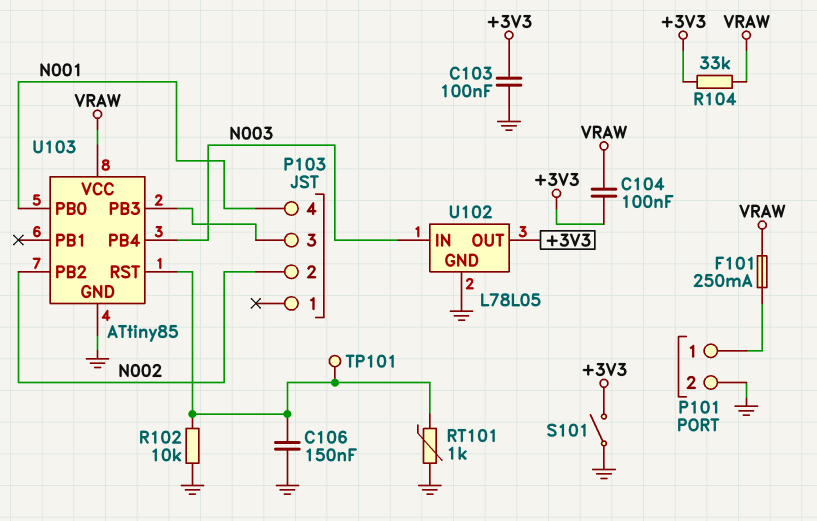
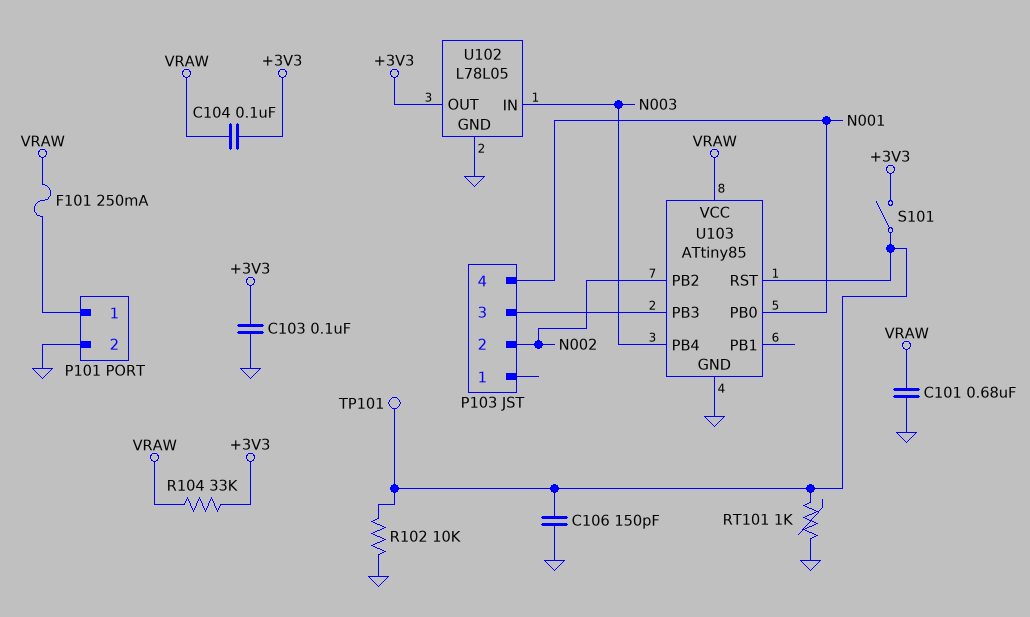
C101: none -> 680nF (GND, VRAW)
C106: 150nF (GND, U103/RST) -> 150pF (GND, U103/RST)
S101: switch (+3V3, GND) -> switch (+3V3, U103/RST)

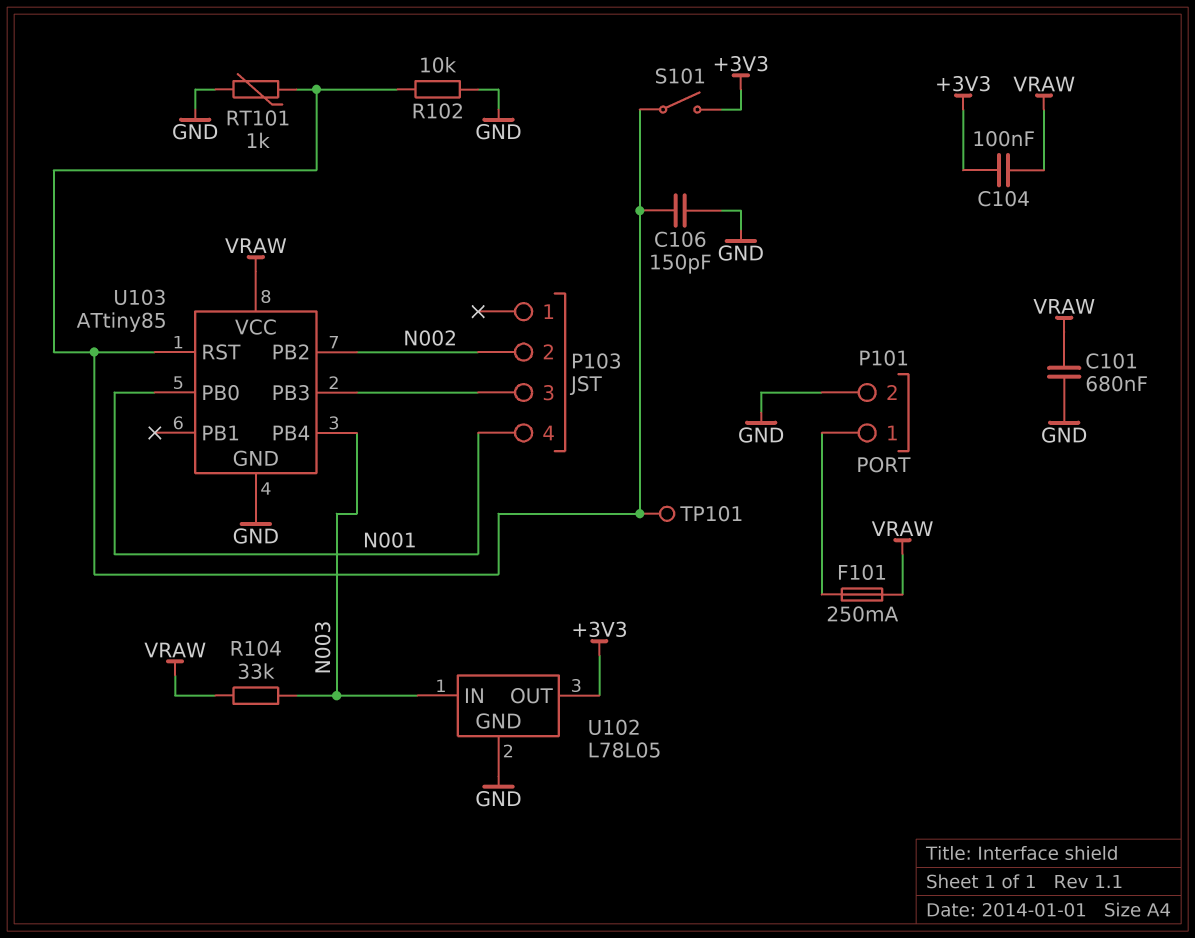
C103: 100nF (+3V3, GND) -> none
R104: 33k (+3V3, VRAW) -> 33k (N003, VRAW)

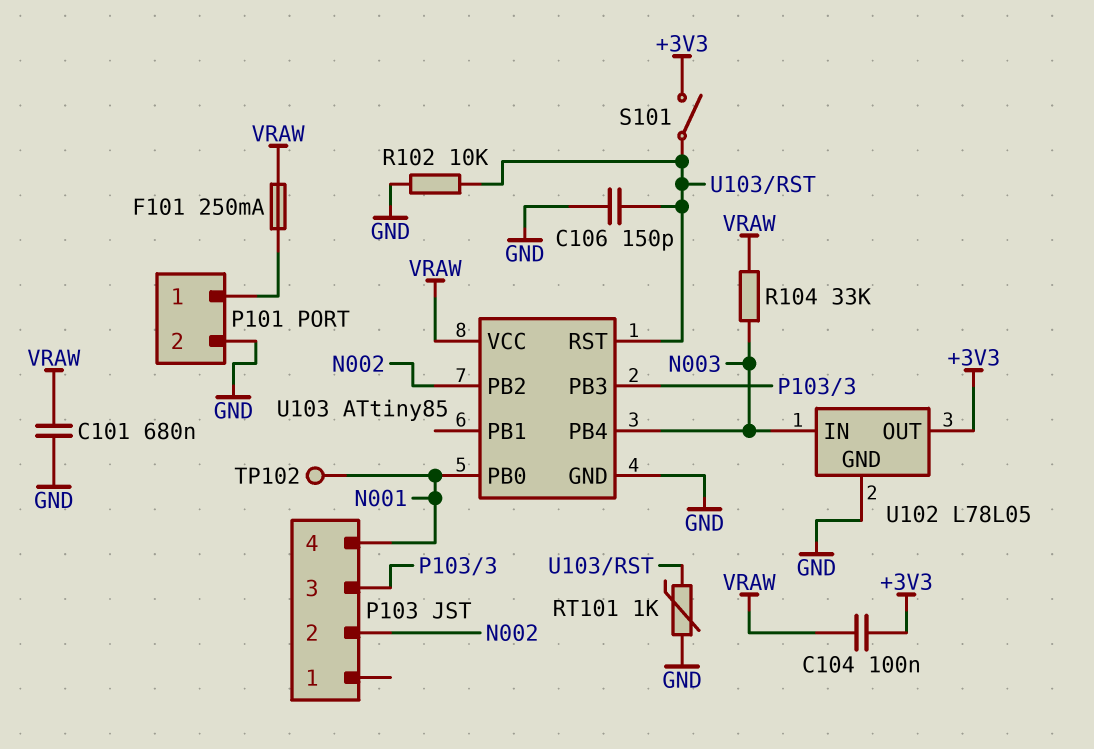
TP101: test point (U103/RST) -> none
TP102: none -> test point (N001)

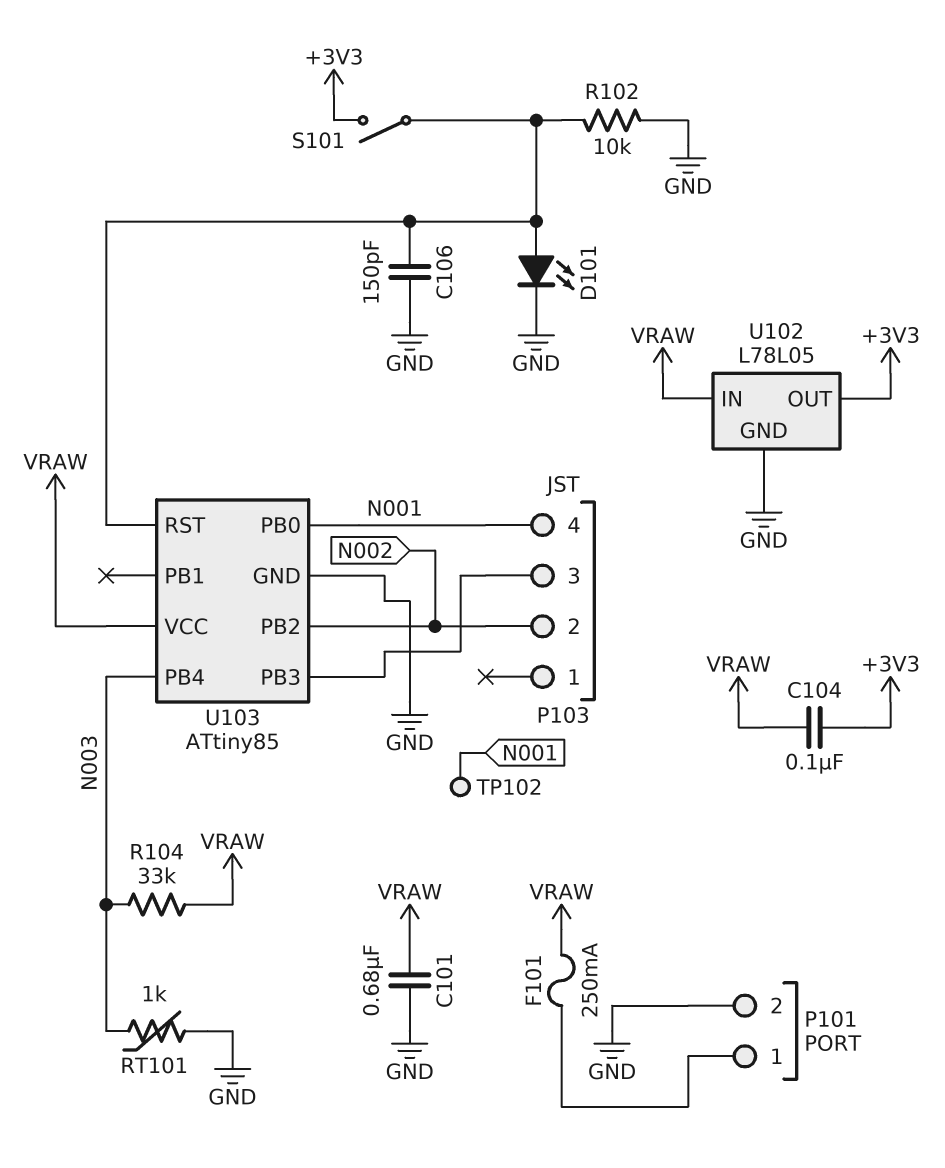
D101: none -> LED (A U103/RST, K GND)
RT101: 1k (GND, U103/RST) -> 1k (GND, N003)
U102 pin IN: N003 -> VRAW

